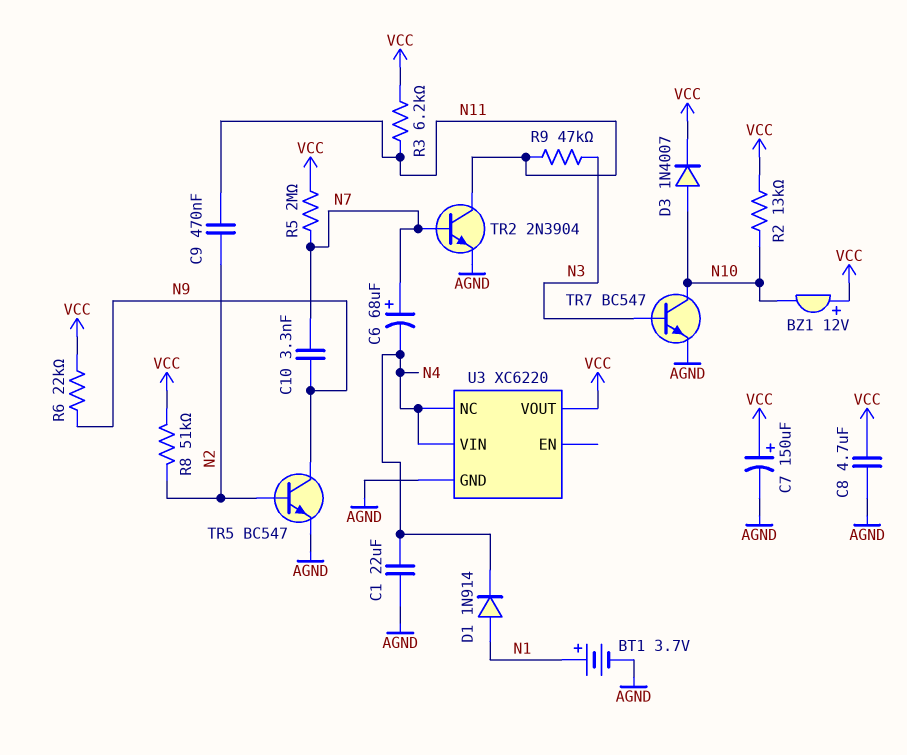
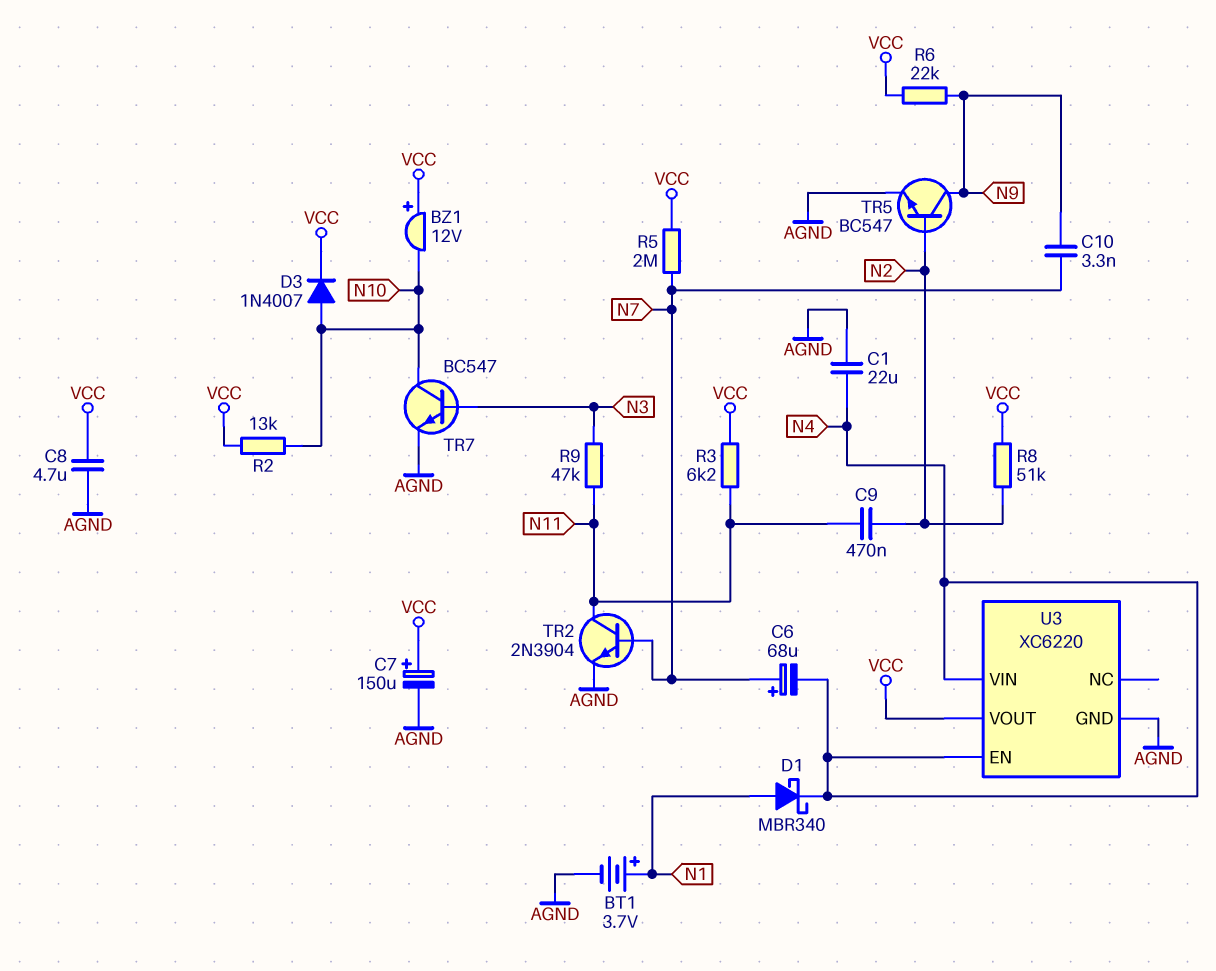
D1: diode 1N914 (A N1, K N4) -> schottky MBR340 (A N1, K N4)
U3 pin EN: none -> N4
U3 pin NC: N4 -> none

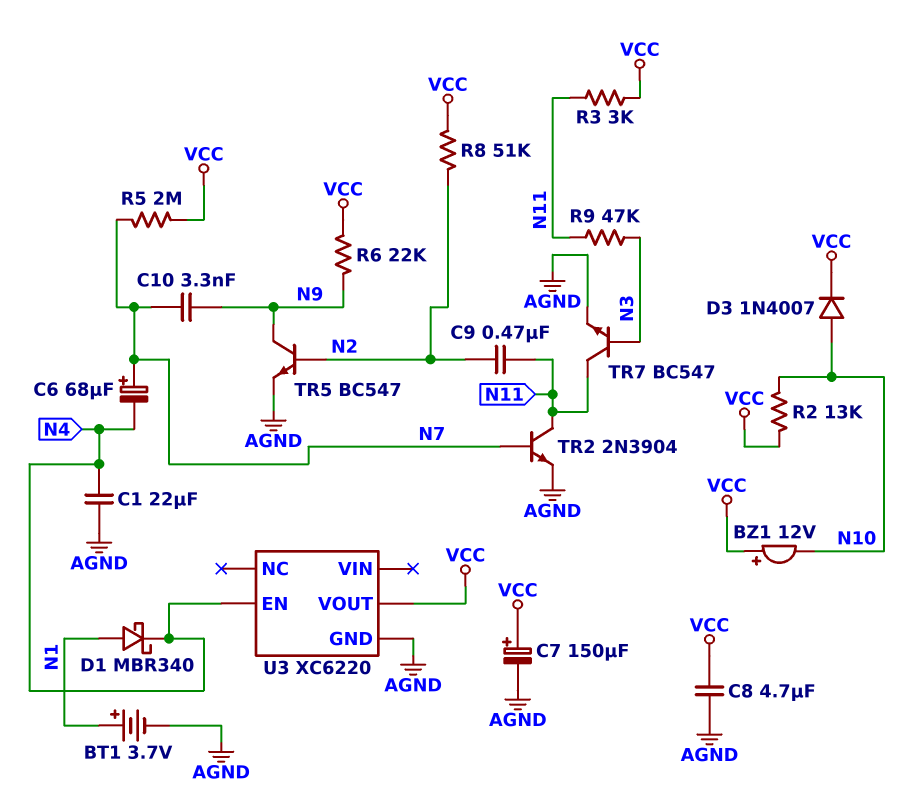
R3: 6.2k (N11, VCC) -> 3k (N11, VCC)
TR7: NPN BC547 (B N3, C N10, E AGND) -> NPN BC547 (B N3, C N11, E AGND)
U3 pin VIN: N4 -> none

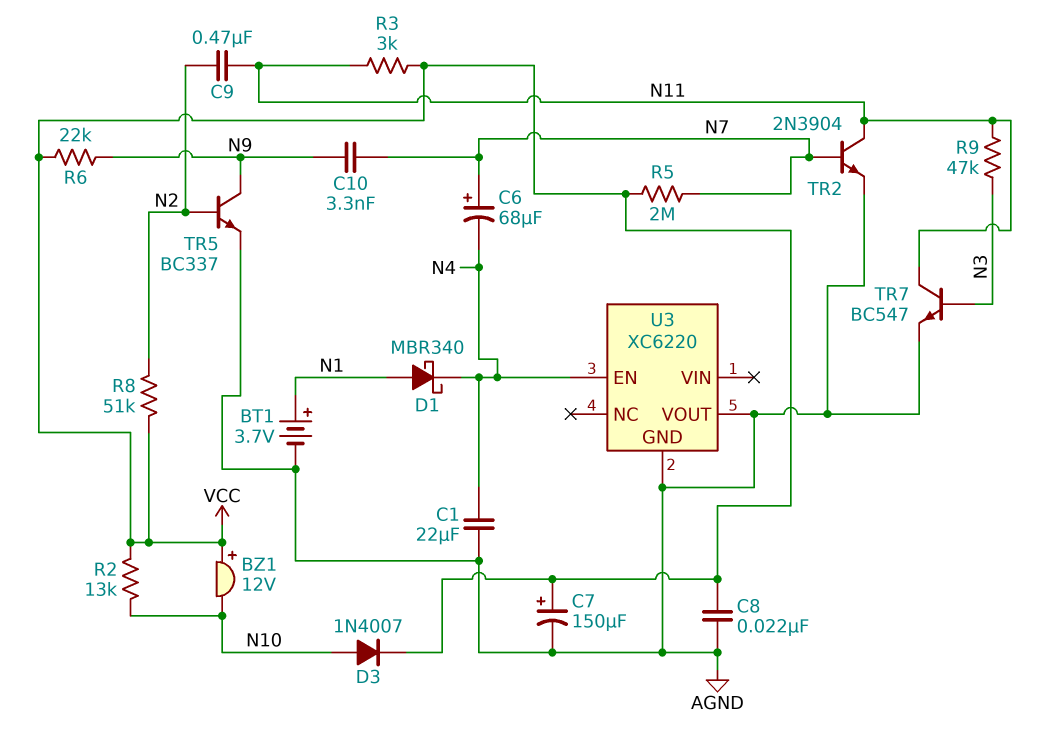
C8: 4.7uF (AGND, VCC) -> 22nF (AGND, VCC)
TR5: NPN BC547 (B N2, C N9, E AGND) -> NPN BC337 (B N2, C N9, E AGND)
U3 pin VOUT: VCC -> AGND

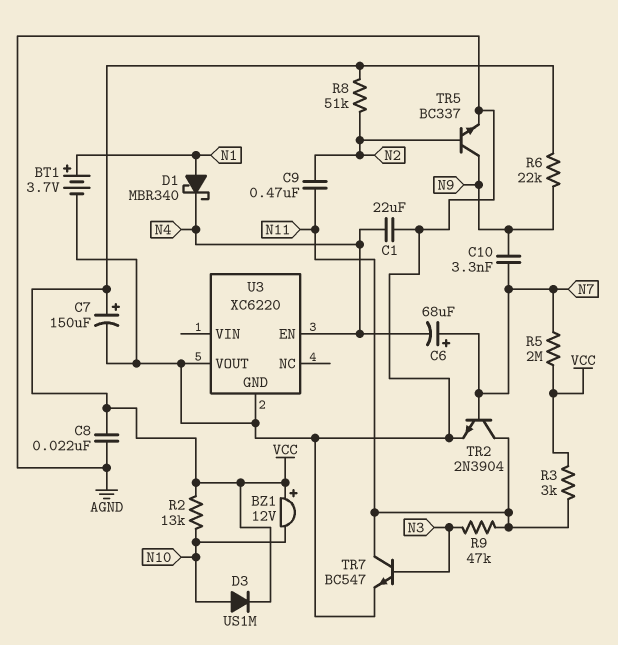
D3: diode 1N4007 (A N10, K VCC) -> diode US1M (A N10, K VCC)

